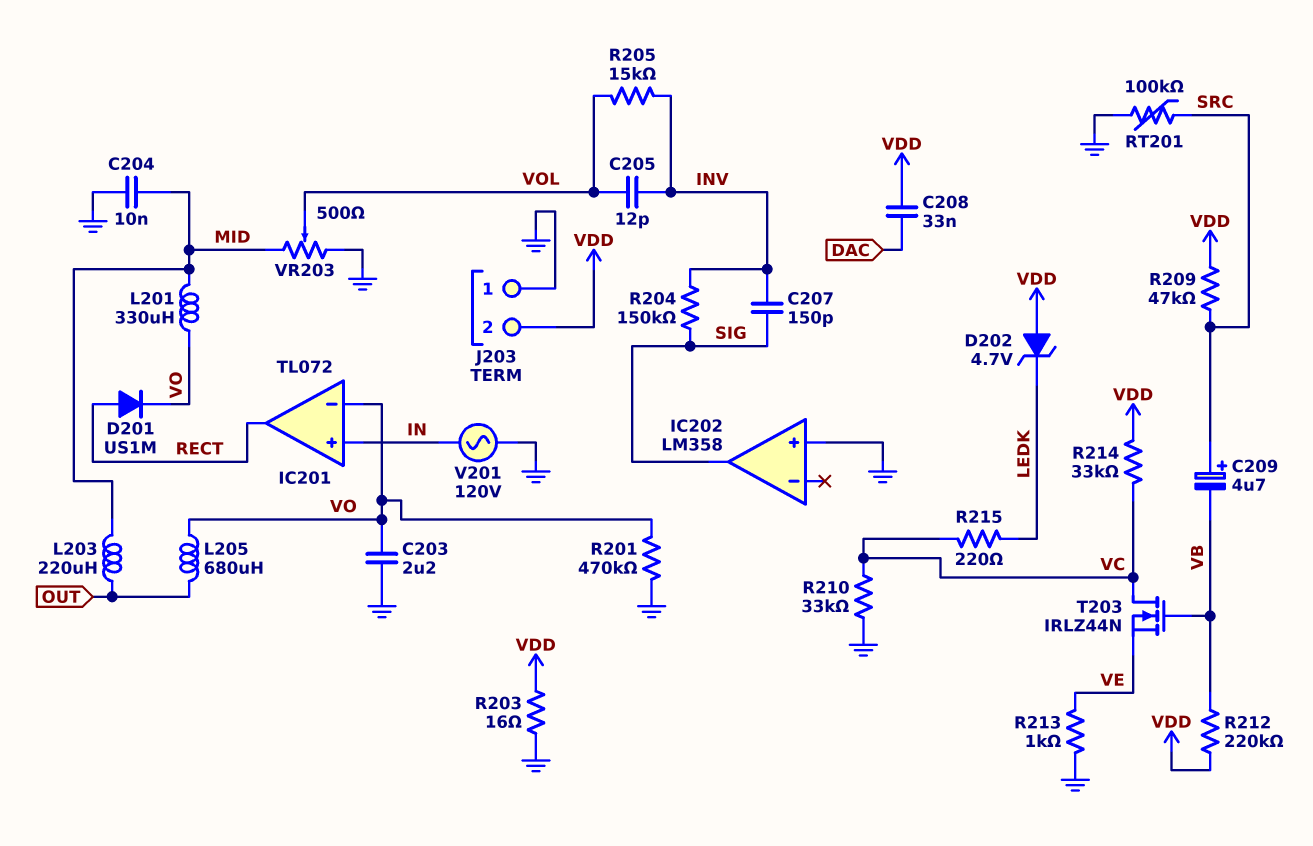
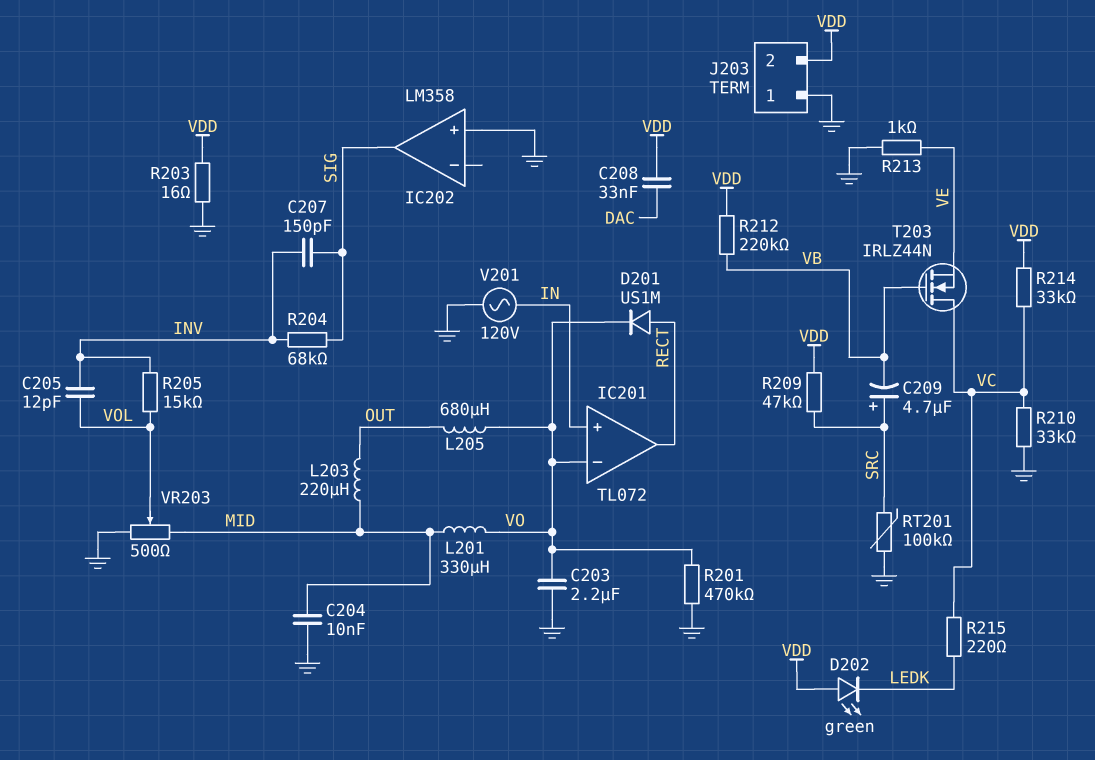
D202: zener 4.7V (A VDD, K LEDK) -> LED green (A VDD, K LEDK)
R204: 150k (INV, SIG) -> 68k (INV, SIG)

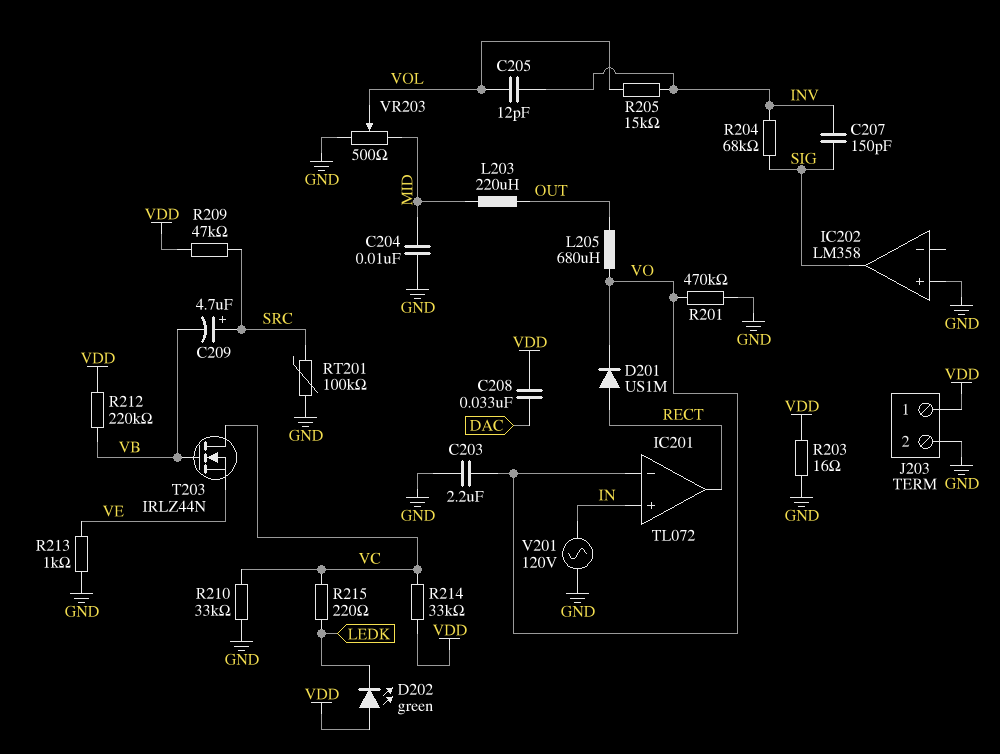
J203 pin 1: GND -> VDD
J203 pin 2: VDD -> GND
L201: 330uH (MID, VO) -> none

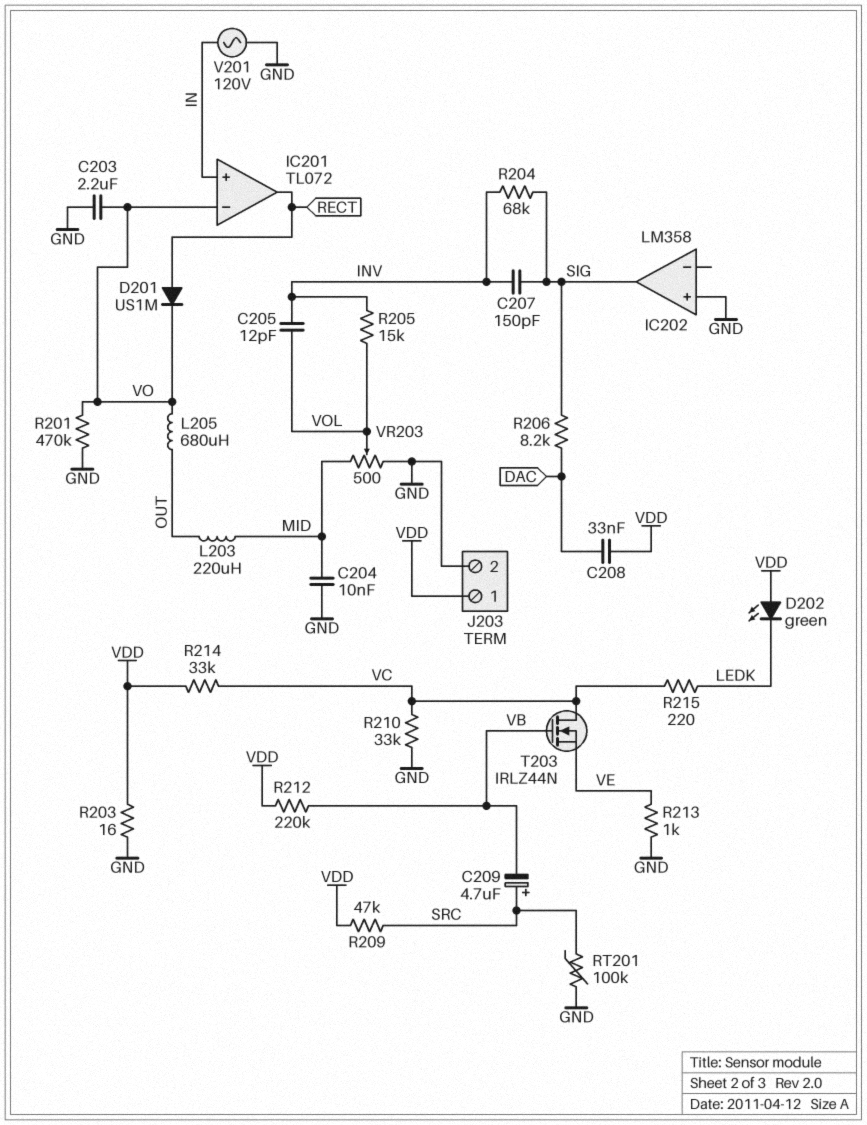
R206: none -> 8.2k (DAC, SIG)

